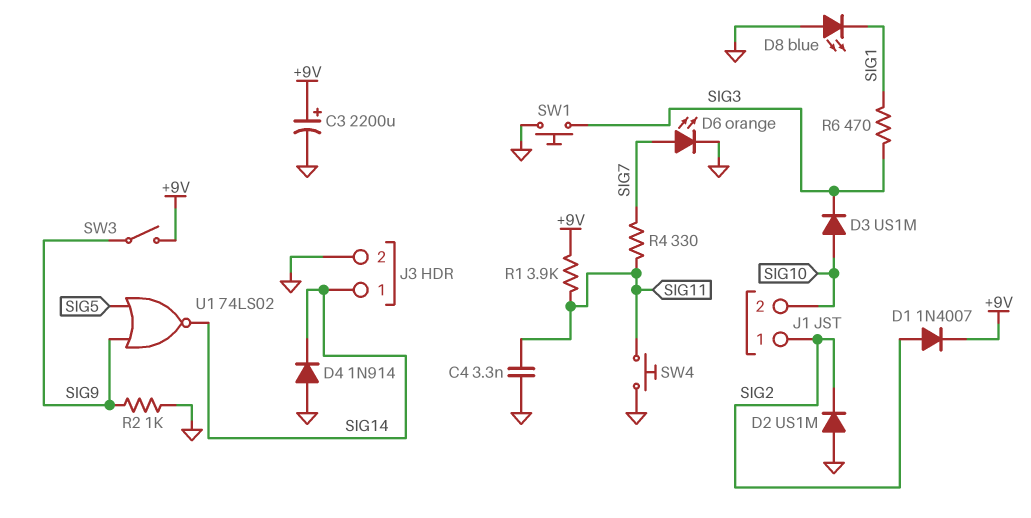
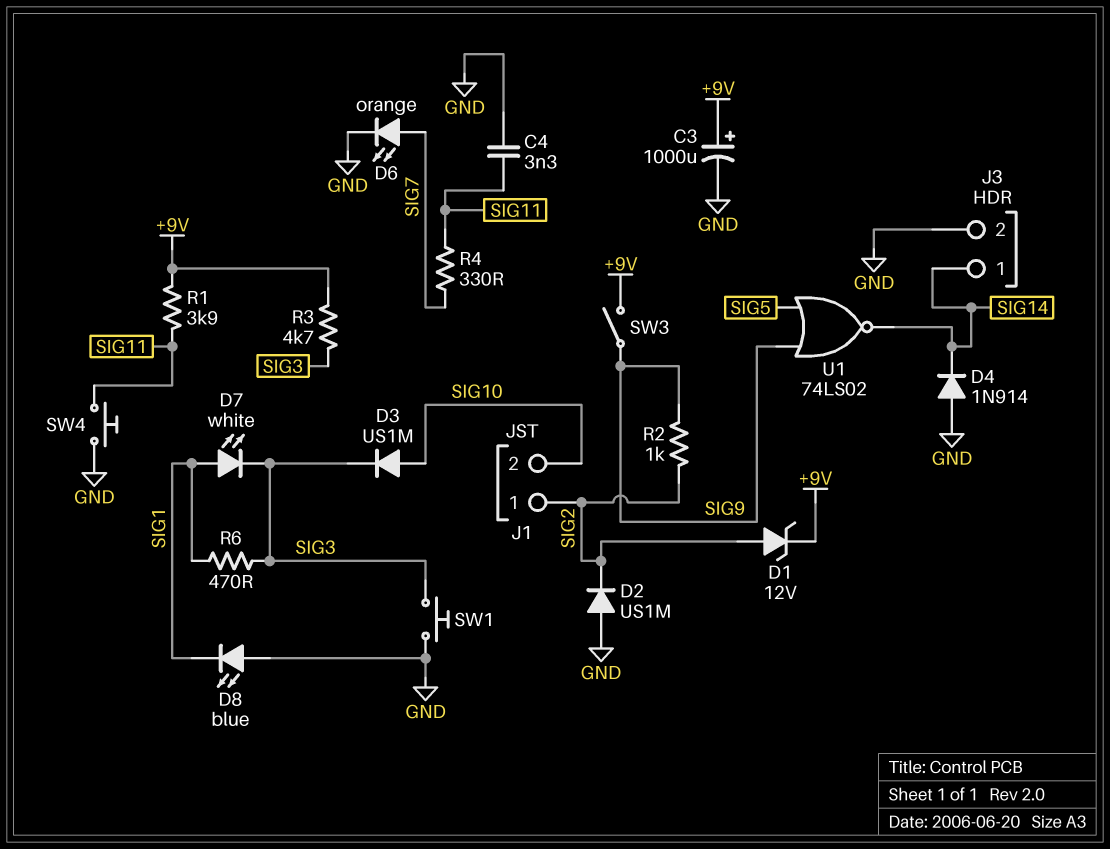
C3: 2200uF (plus +9V, minus GND) -> 1000uF (plus +9V, minus GND)
D1: diode 1N4007 (A SIG2, K +9V) -> zener 12V (A SIG2, K +9V)
D7: none -> LED white (A SIG1, K SIG3)
R2: 1k (GND, SIG9) -> 1k (SIG2, SIG9)
R3: none -> 4.7k (+9V, SIG3)

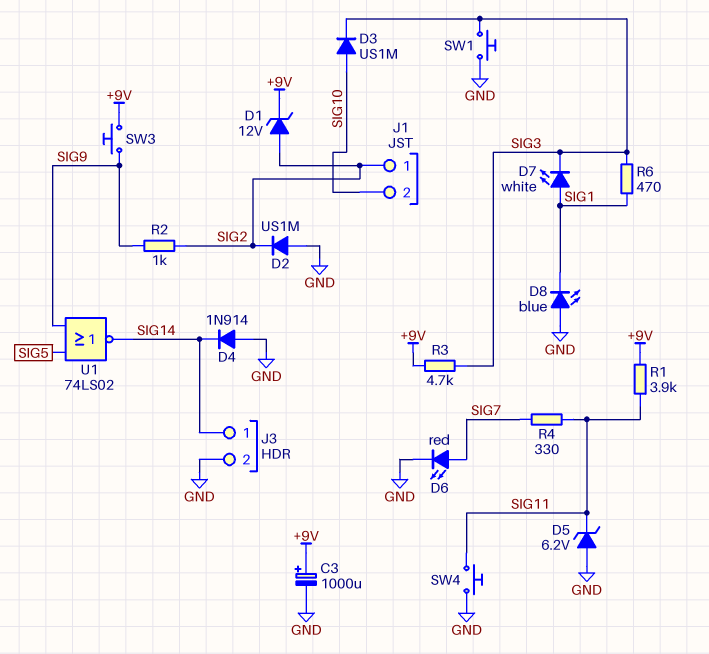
C4: 3.3nF (GND, SIG11) -> none
D5: none -> zener 6.2V (A GND, K SIG11)
D6: LED orange (A SIG7, K GND) -> LED red (A SIG7, K GND)
SW3: switch (+9V, SIG9) -> button (+9V, SIG9)

